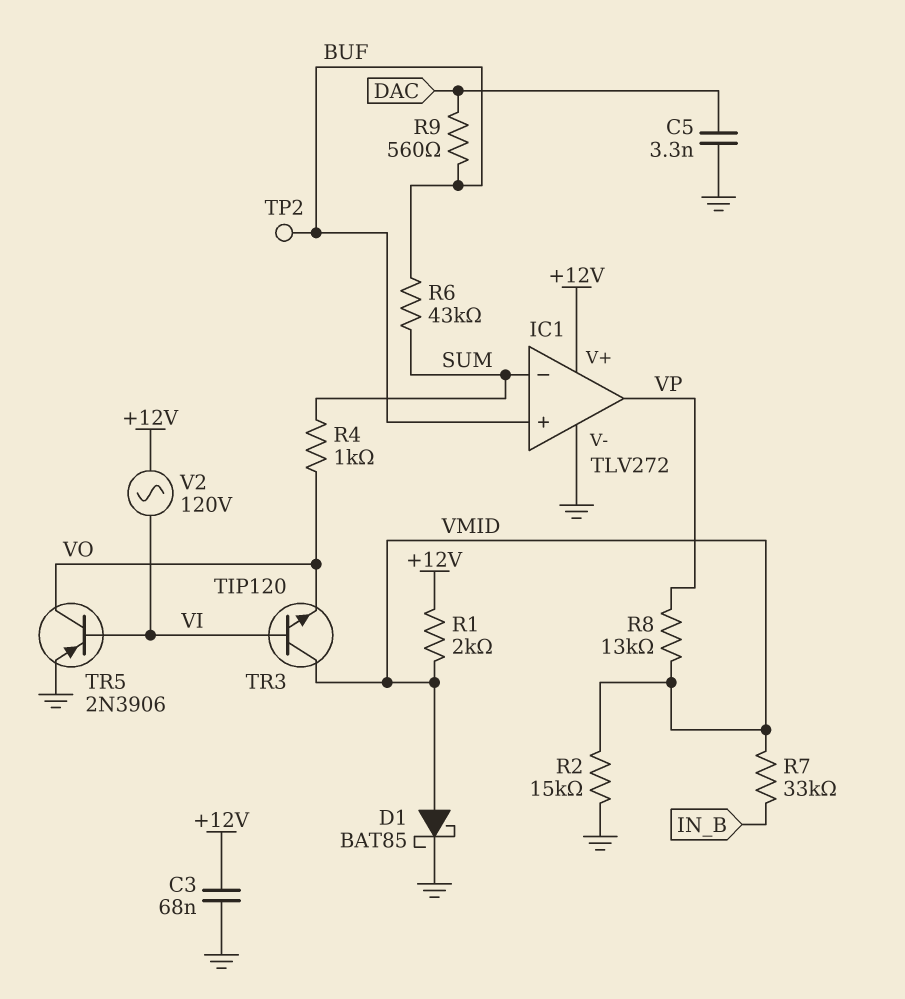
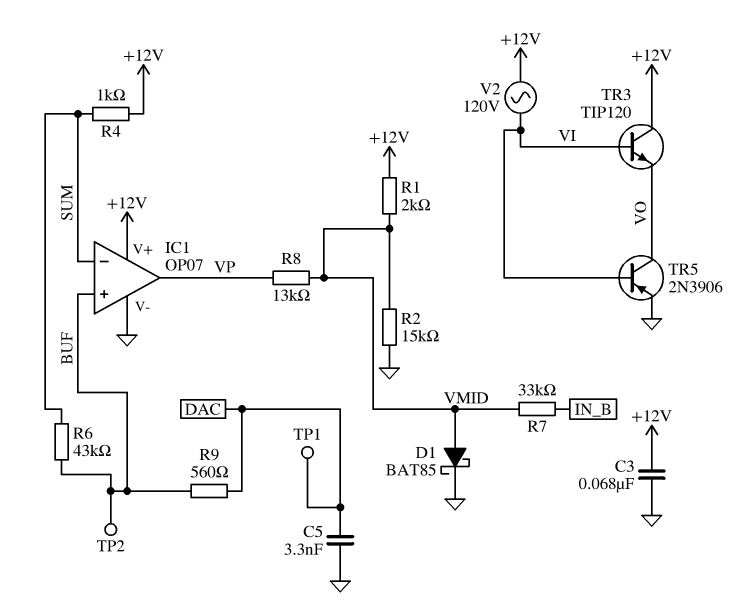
IC1: TLV272 -> OP07
R4: 1k (SUM, VO) -> 1k (+12V, SUM)
TP1: none -> test point (DAC)
TR3: NPN TIP120 (B VI, C VMID, E VO) -> NPN TIP120 (B VI, C +12V, E VO)

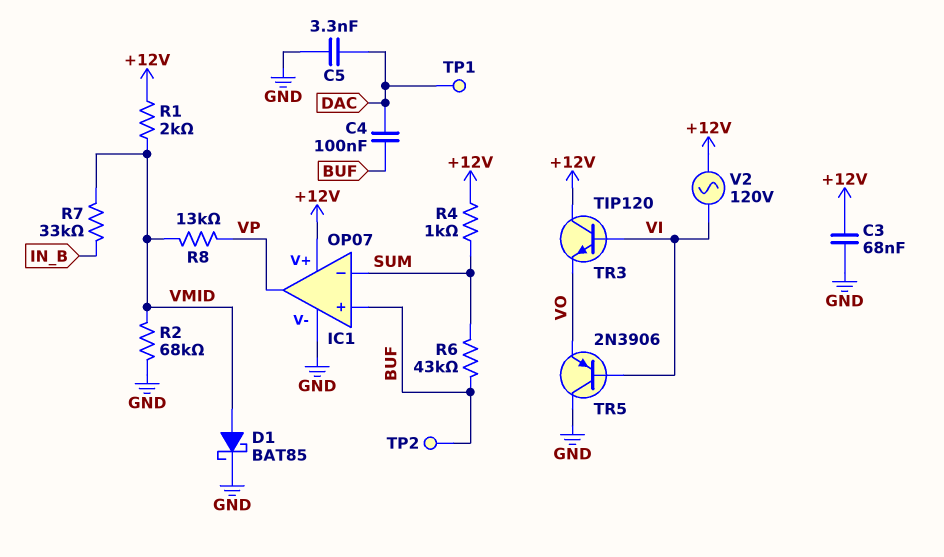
C4: none -> 100nF (BUF, DAC)
R2: 15k (GND, VMID) -> 68k (GND, VMID)
R9: 560 (BUF, DAC) -> none
TR5: PNP 2N3906 (B VI, C VO, E GND) -> PNP 2N3906 (B VI, C GND, E VO)

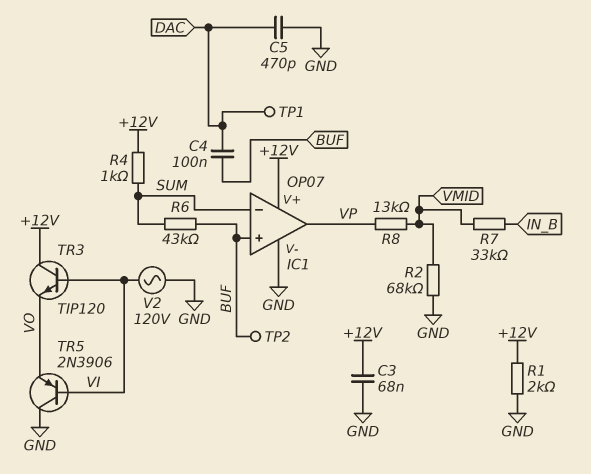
C5: 3.3nF (DAC, GND) -> 470pF (DAC, GND)
D1: schottky BAT85 (A VMID, K GND) -> none
R1: 2k (+12V, VMID) -> 2k (+12V, GND)
V2: AC 120V (+12V, VI) -> AC 120V (GND, VI)

